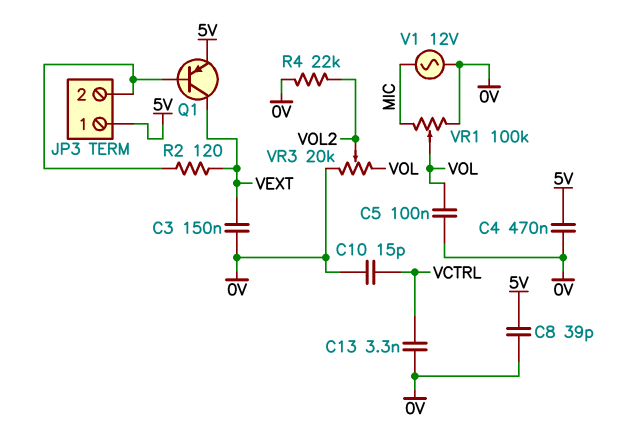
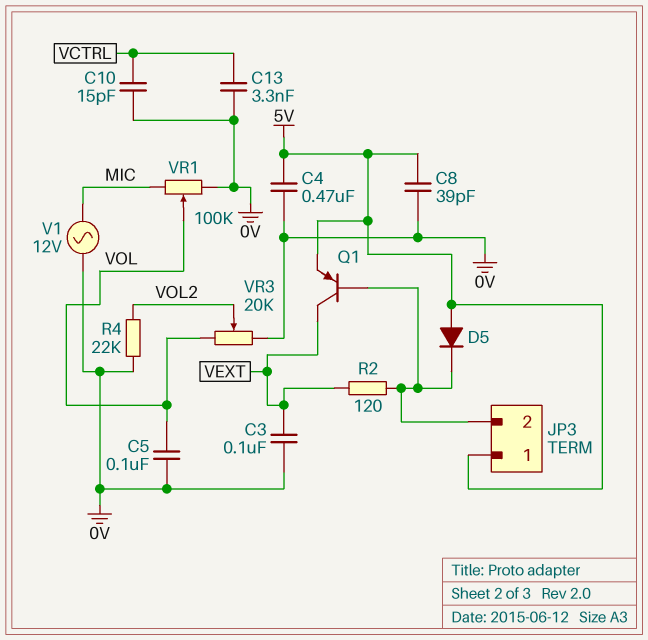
C3: 150nF (0V, VEXT) -> 100nF (0V, VEXT)
D5: none -> diode (A 5V, K JP3/2)

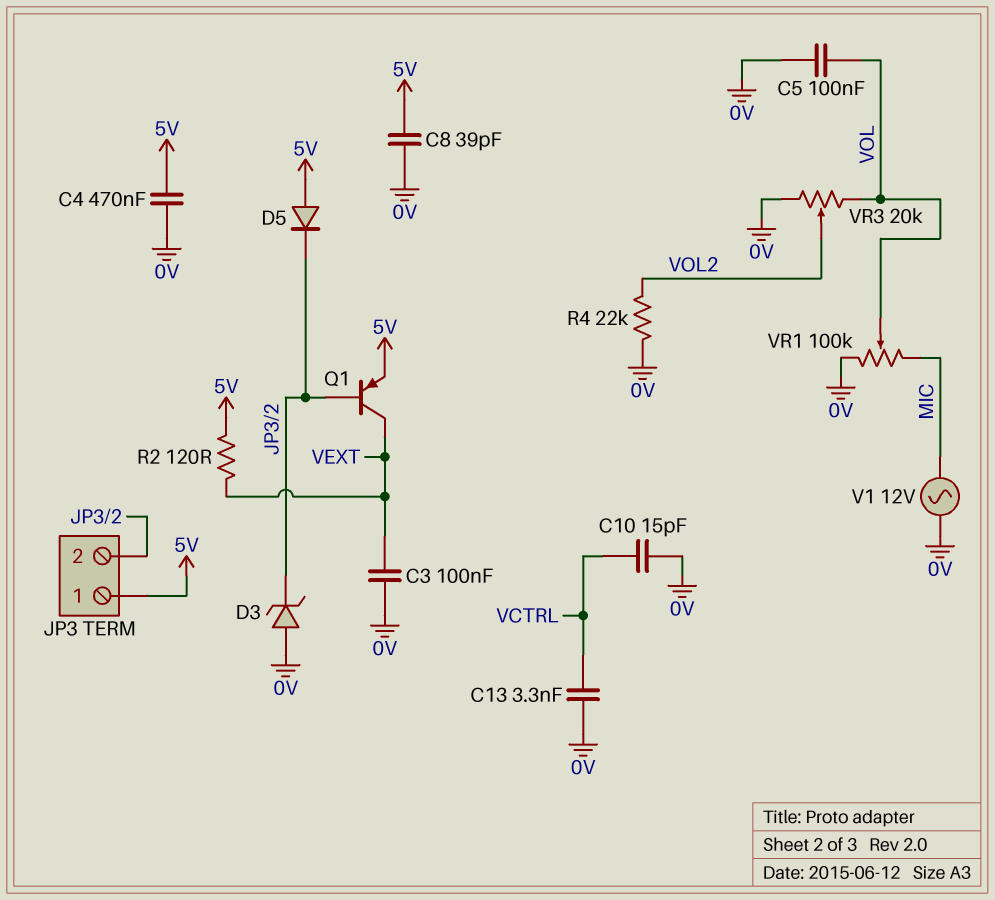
D3: none -> zener (A 0V, K JP3/2)
R2: 120 (JP3/2, VEXT) -> 120 (5V, VEXT)

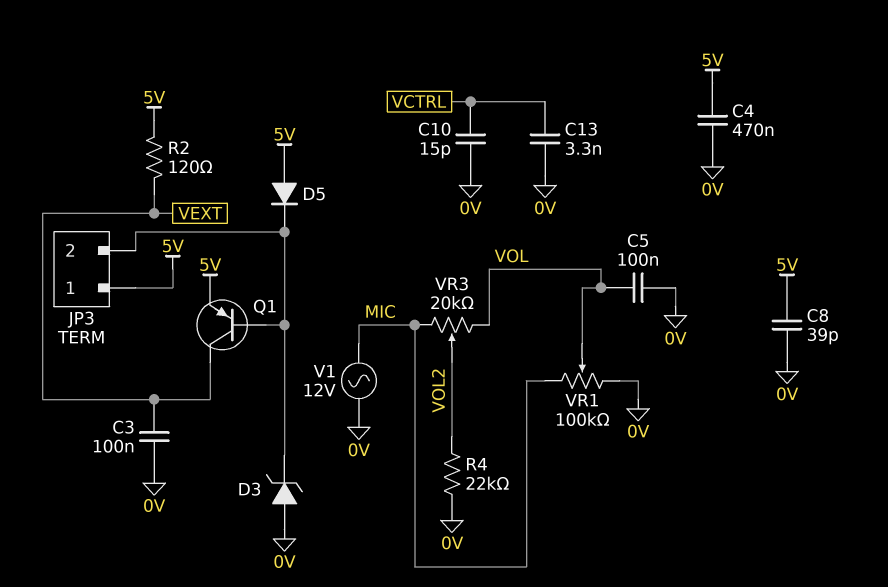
VR3: 20k (0V, VOL, wiper VOL2) -> 20k (MIC, VOL, wiper VOL2)

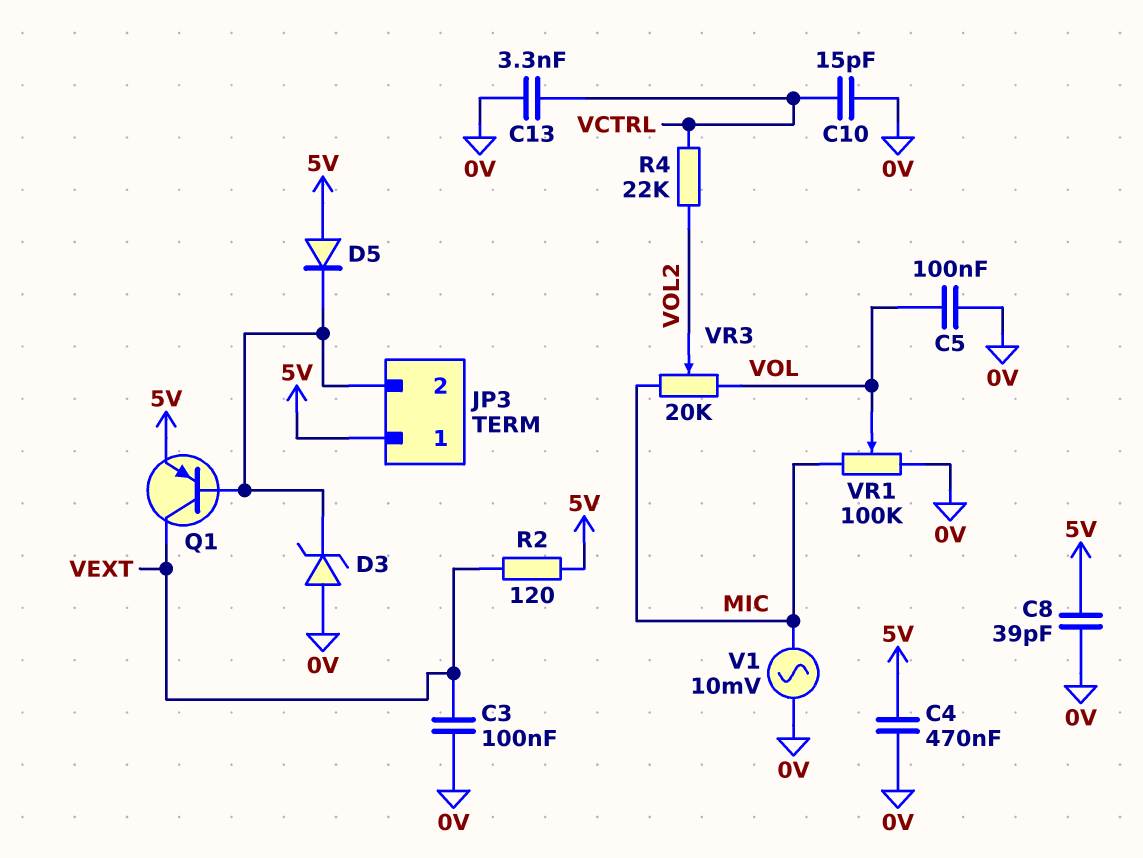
R4: 22k (0V, VOL2) -> 22k (VCTRL, VOL2)
V1: AC 12V (0V, MIC) -> AC 10mV (0V, MIC)

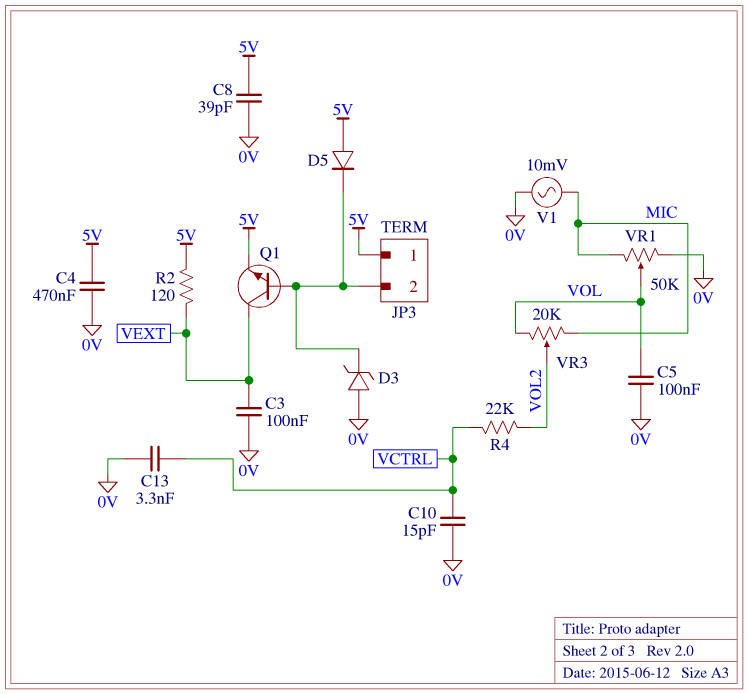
Q1: PNP (B JP3/2, C VEXT, E 5V) -> NPN (B JP3/2, C VEXT, E 5V)
VR1: 100k (0V, MIC, wiper VOL) -> 50k (0V, MIC, wiper VOL)

